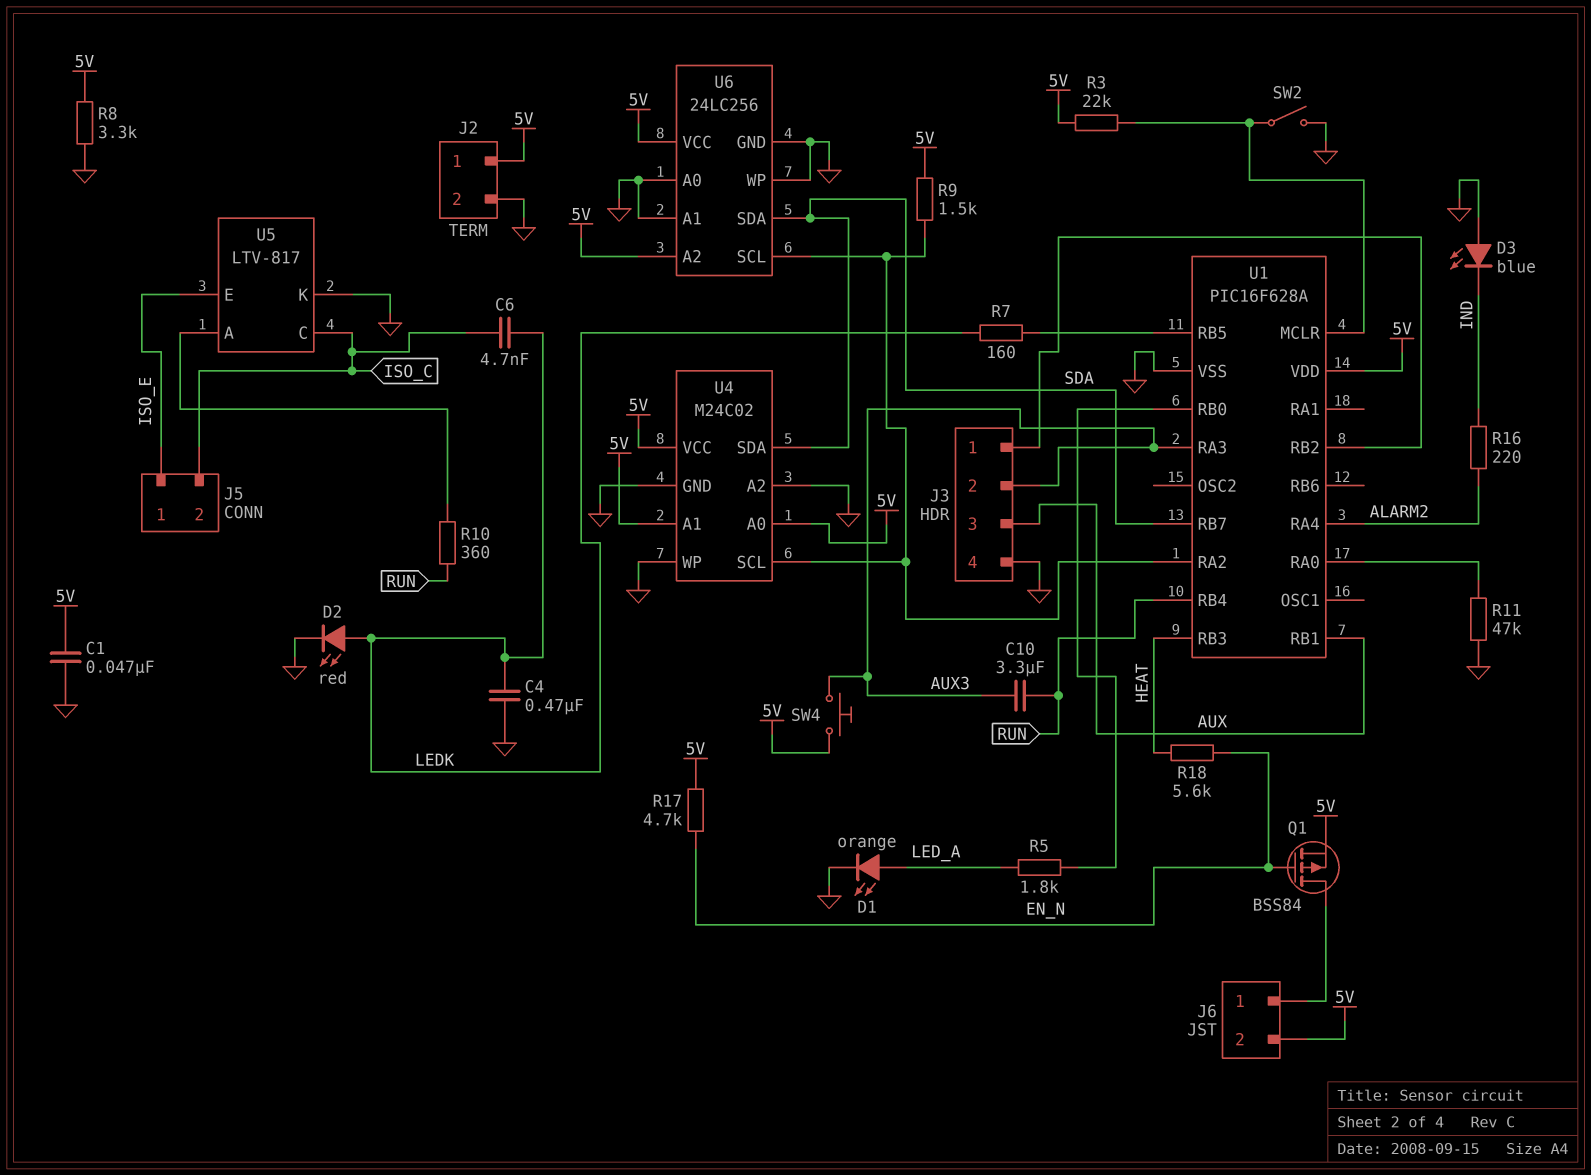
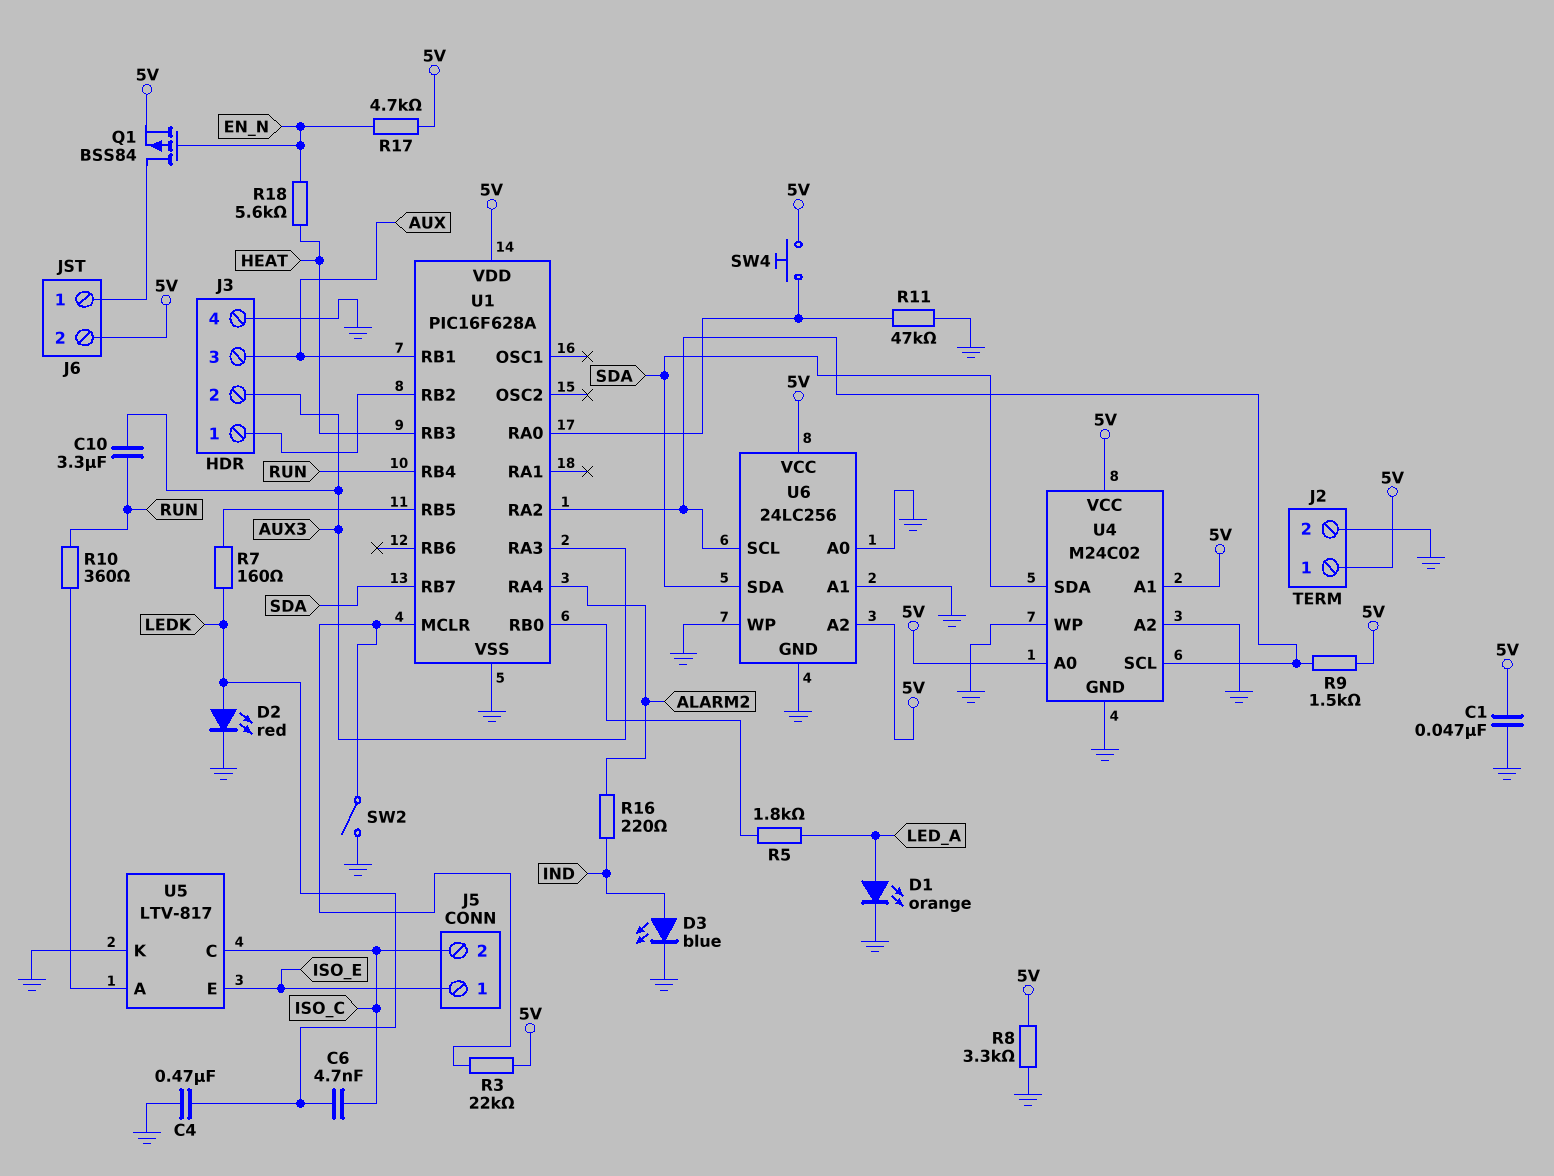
D3: LED blue (A GND, K IND) -> LED blue (A IND, K GND)
SW4: button (5V, AUX3) -> button (5V, U1/RA0)

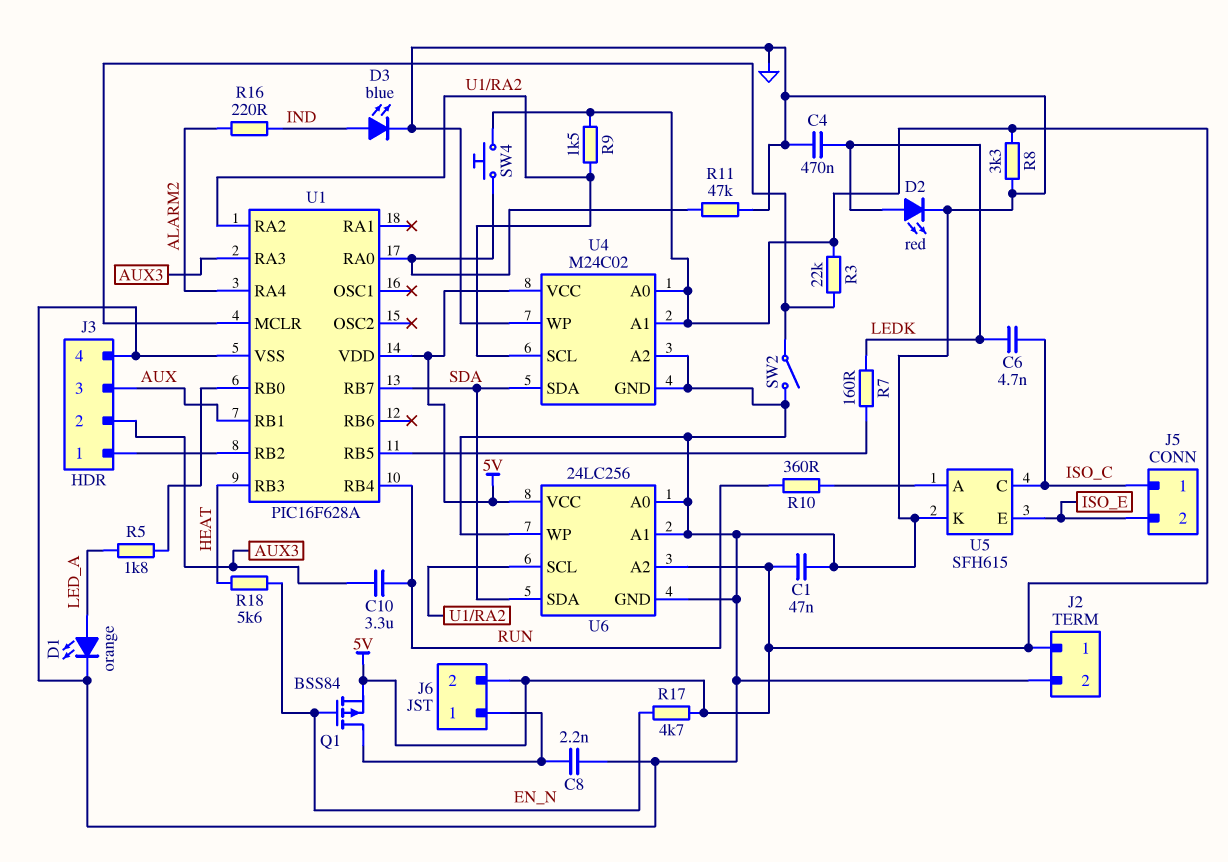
C8: none -> 2.2nF (GND, J6/1)
J5 pin 1: ISO_E -> ISO_C
J5 pin 2: ISO_C -> ISO_E
U5: LTV-817 -> SFH615

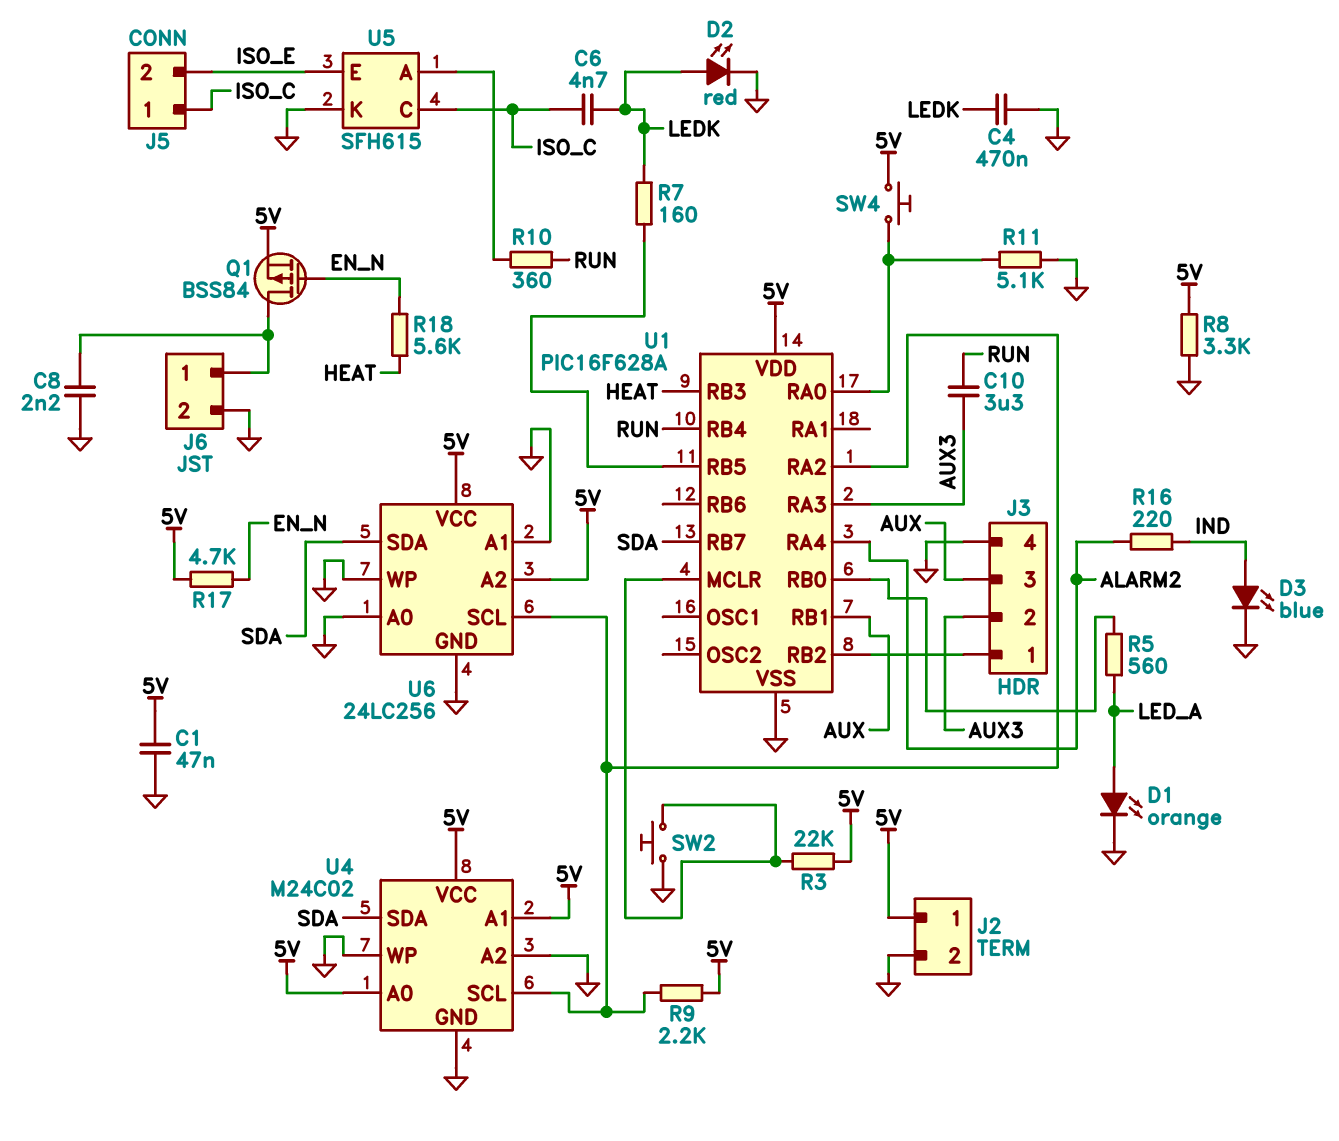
J6 pin 2: 5V -> GND
R5: 1.8k (LED_A, U1/RB0) -> 560 (LED_A, U1/RB0)
R9: 1.5k (5V, U1/RA2) -> 2.2k (5V, U1/RA2)
R11: 47k (GND, U1/RA0) -> 5.1k (GND, U1/RA0)
SW2: switch (GND, U1/MCLR) -> button (GND, U1/MCLR)

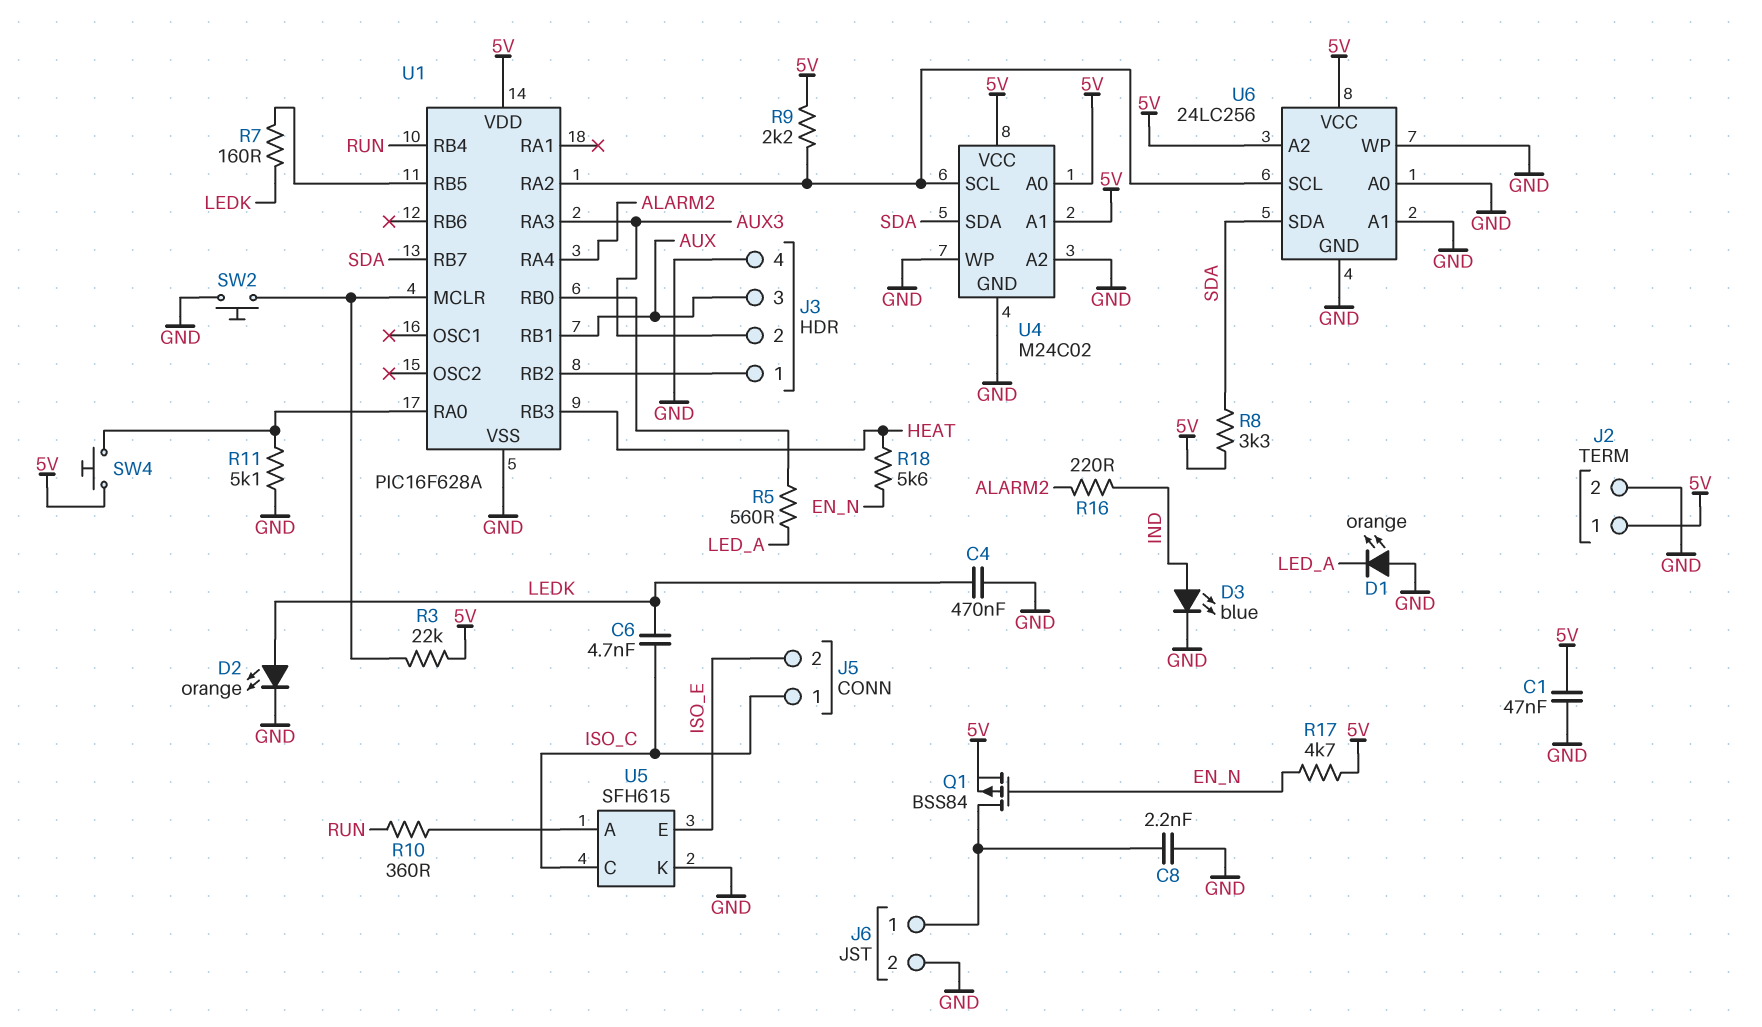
C10: 3.3uF (AUX3, RUN) -> none
D1: LED orange (A LED_A, K GND) -> LED orange (A GND, K LED_A)
D2: LED red (A LEDK, K GND) -> LED orange (A LEDK, K GND)
R8: 3.3k (5V, GND) -> 3.3k (5V, SDA)

